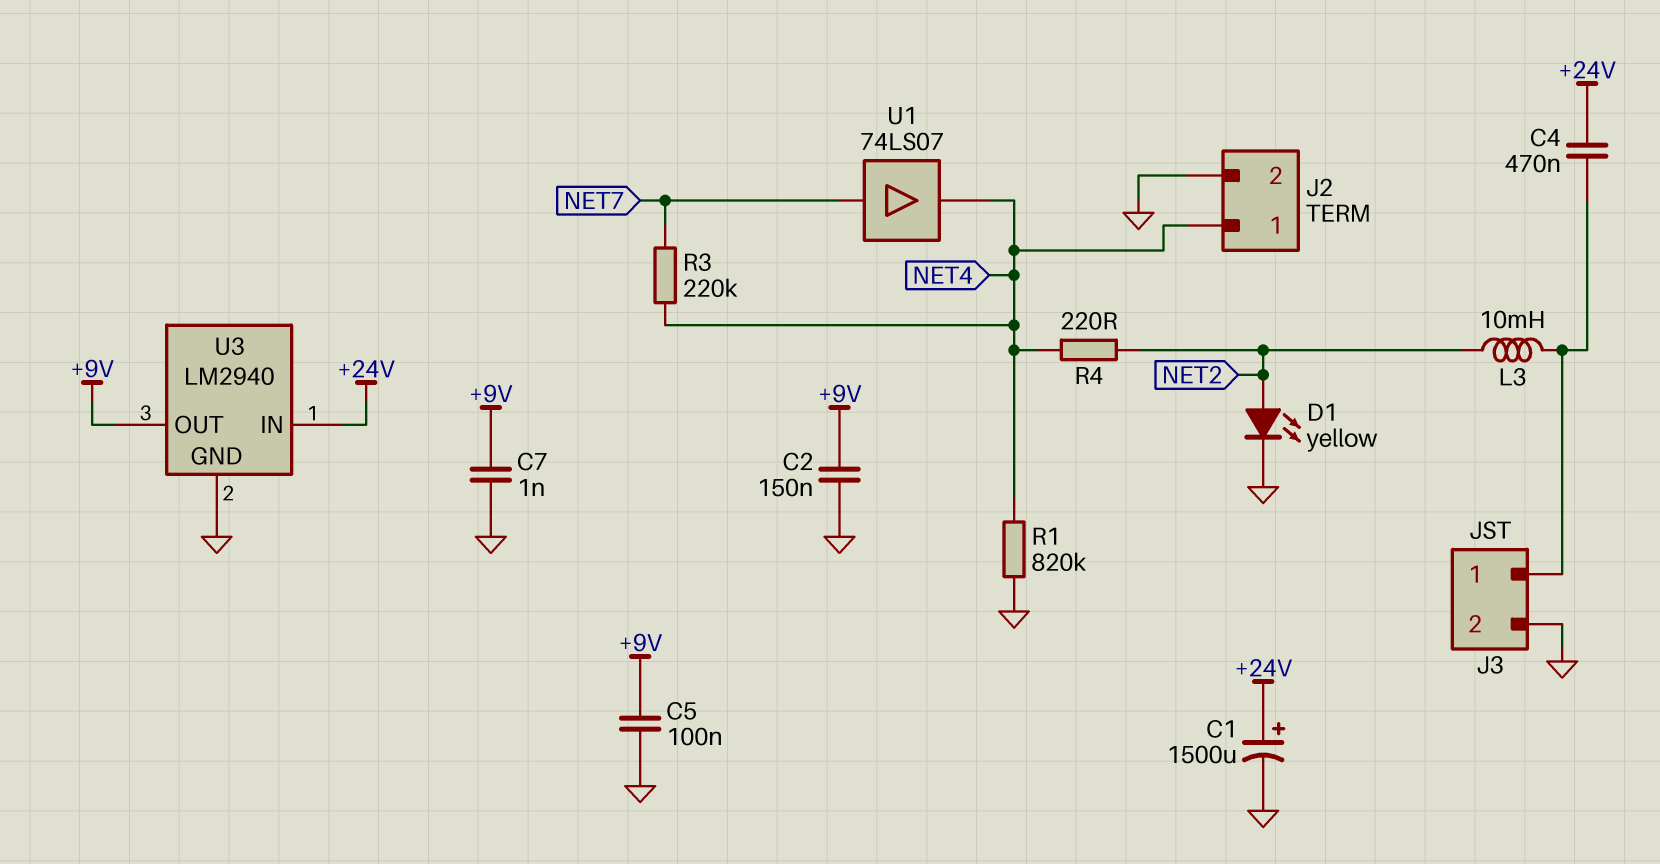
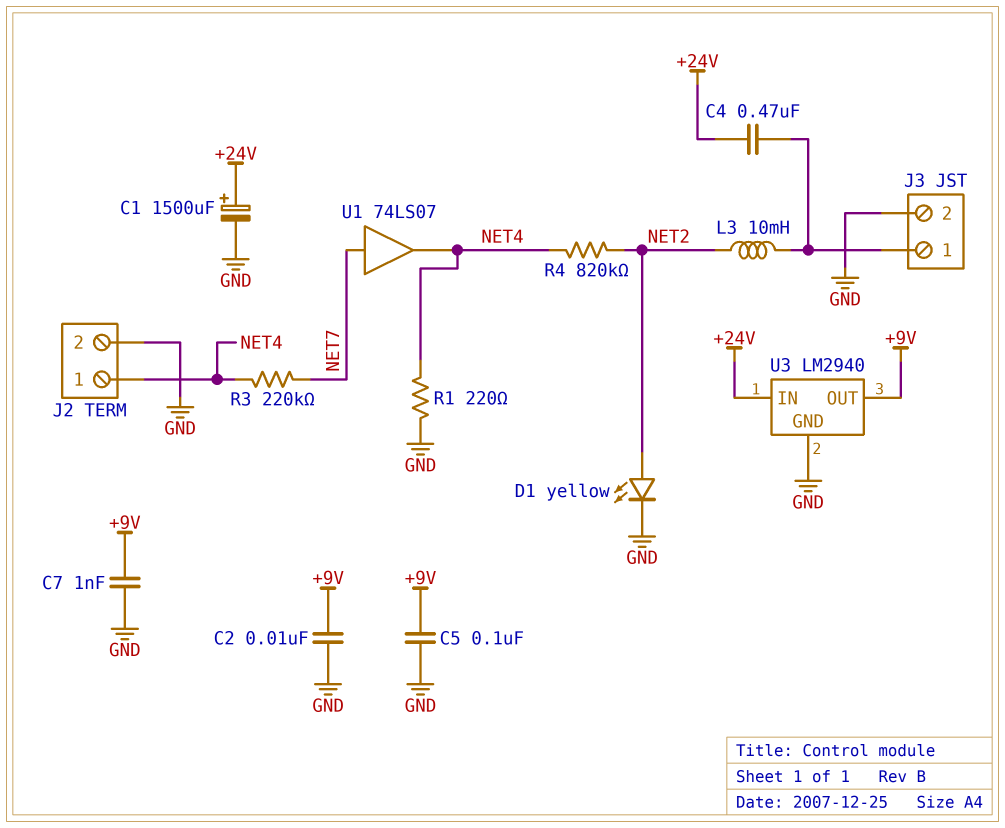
C2: 150nF (+9V, GND) -> 10nF (+9V, GND)
R1: 820k (GND, NET4) -> 220 (GND, NET4)
R4: 220 (NET2, NET4) -> 820k (NET2, NET4)

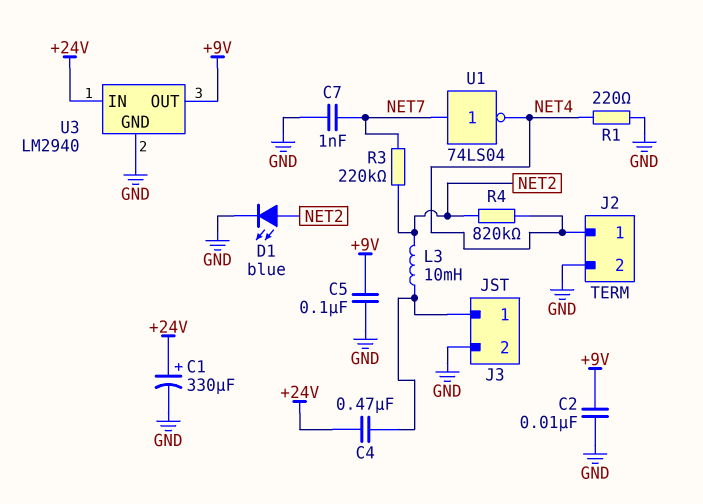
C1: 1500uF (plus +24V, minus GND) -> 330uF (plus +24V, minus GND)
C7: 1nF (+9V, GND) -> 1nF (GND, NET7)
D1: LED yellow (A NET2, K GND) -> LED blue (A NET2, K GND)
R3: 220k (NET4, NET7) -> 220k (NET2, NET7)
U1: buffer 74LS07 (in NET7, out NET4) -> NOT 74LS04 (in NET7, out NET4)

